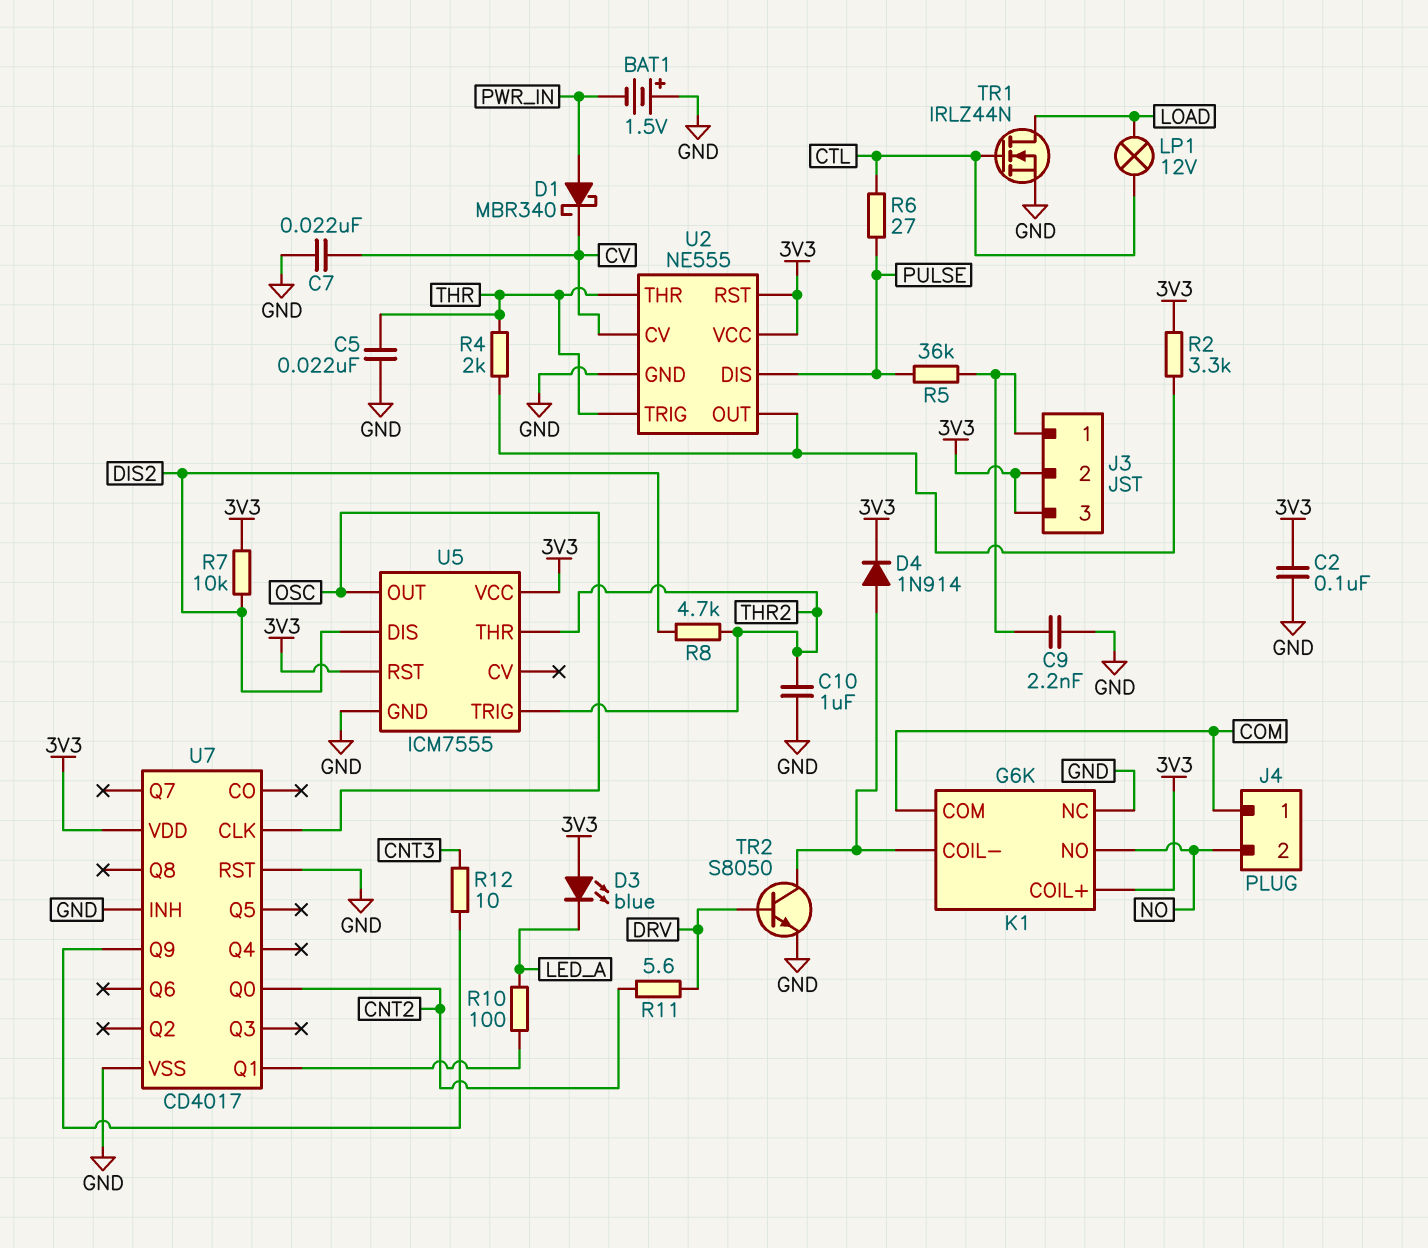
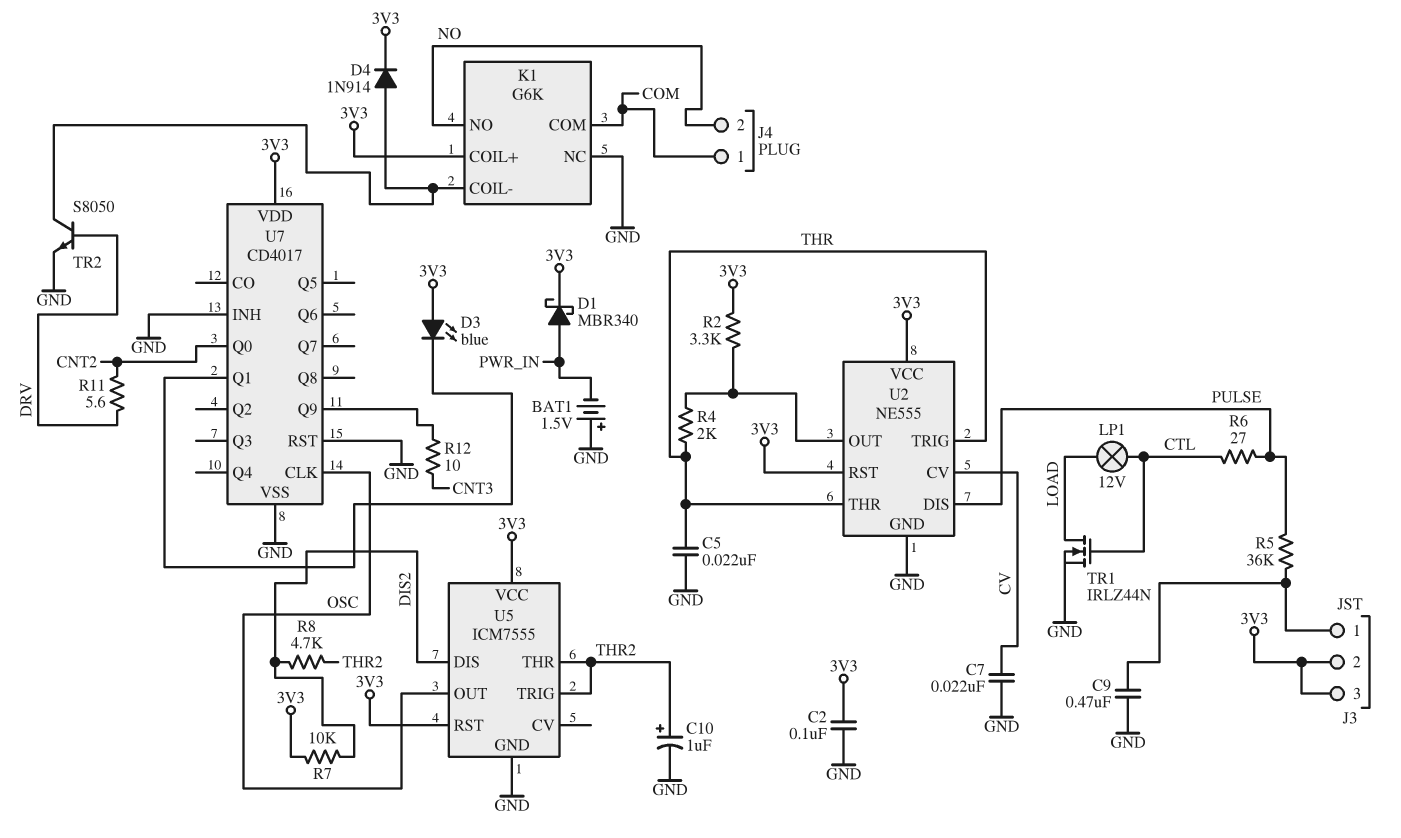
C9: 2.2nF (GND, J3/1) -> 470nF (GND, J3/1)
C10: 1uF (GND, THR2) -> 1uF (plus THR2, minus GND)
D1: schottky MBR340 (A PWR_IN, K CV) -> schottky MBR340 (A PWR_IN, K 3V3)
D3: LED blue (A 3V3, K LED_A) -> LED blue (A 3V3, K U7/Q1)
R10: 100 (LED_A, U7/Q1) -> none

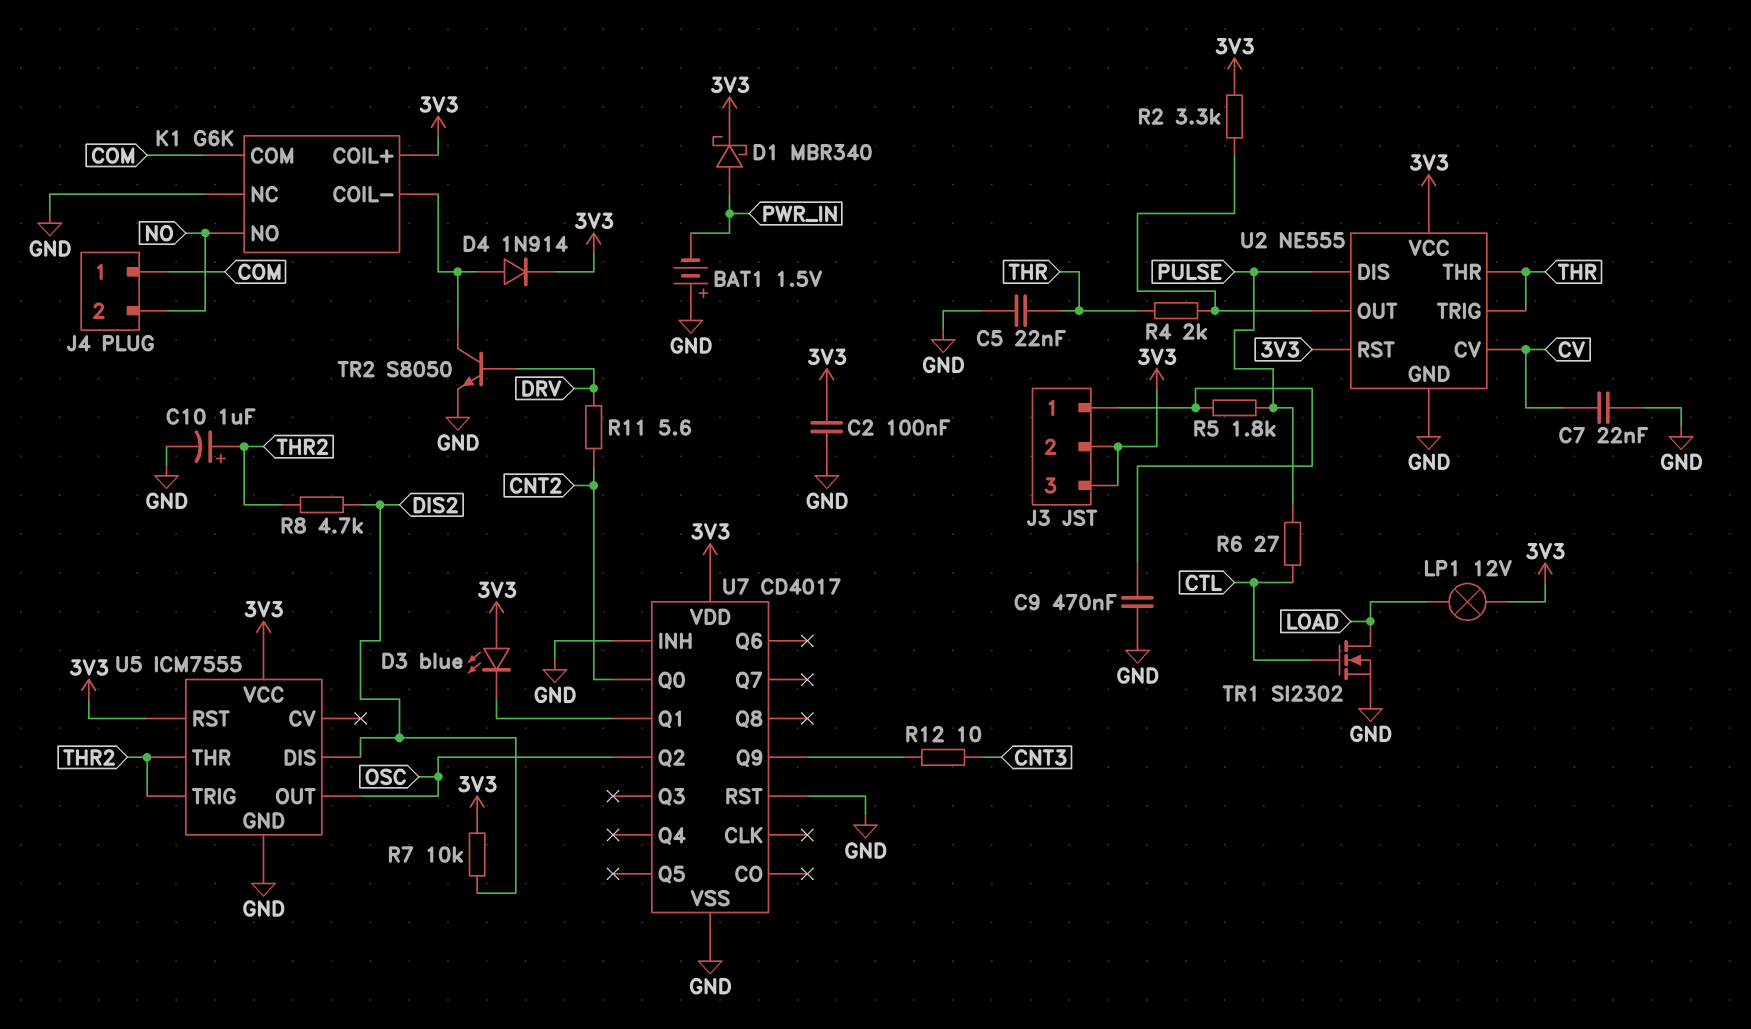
LP1: lamp 12V (CTL, LOAD) -> lamp 12V (3V3, LOAD)
R5: 36k (J3/1, PULSE) -> 1.8k (J3/1, PULSE)
TR1: NMOS IRLZ44N (G CTL, D LOAD, S GND) -> NMOS SI2302 (G CTL, D LOAD, S GND)
U7 pin CLK: OSC -> none
U7 pin Q2: none -> OSC

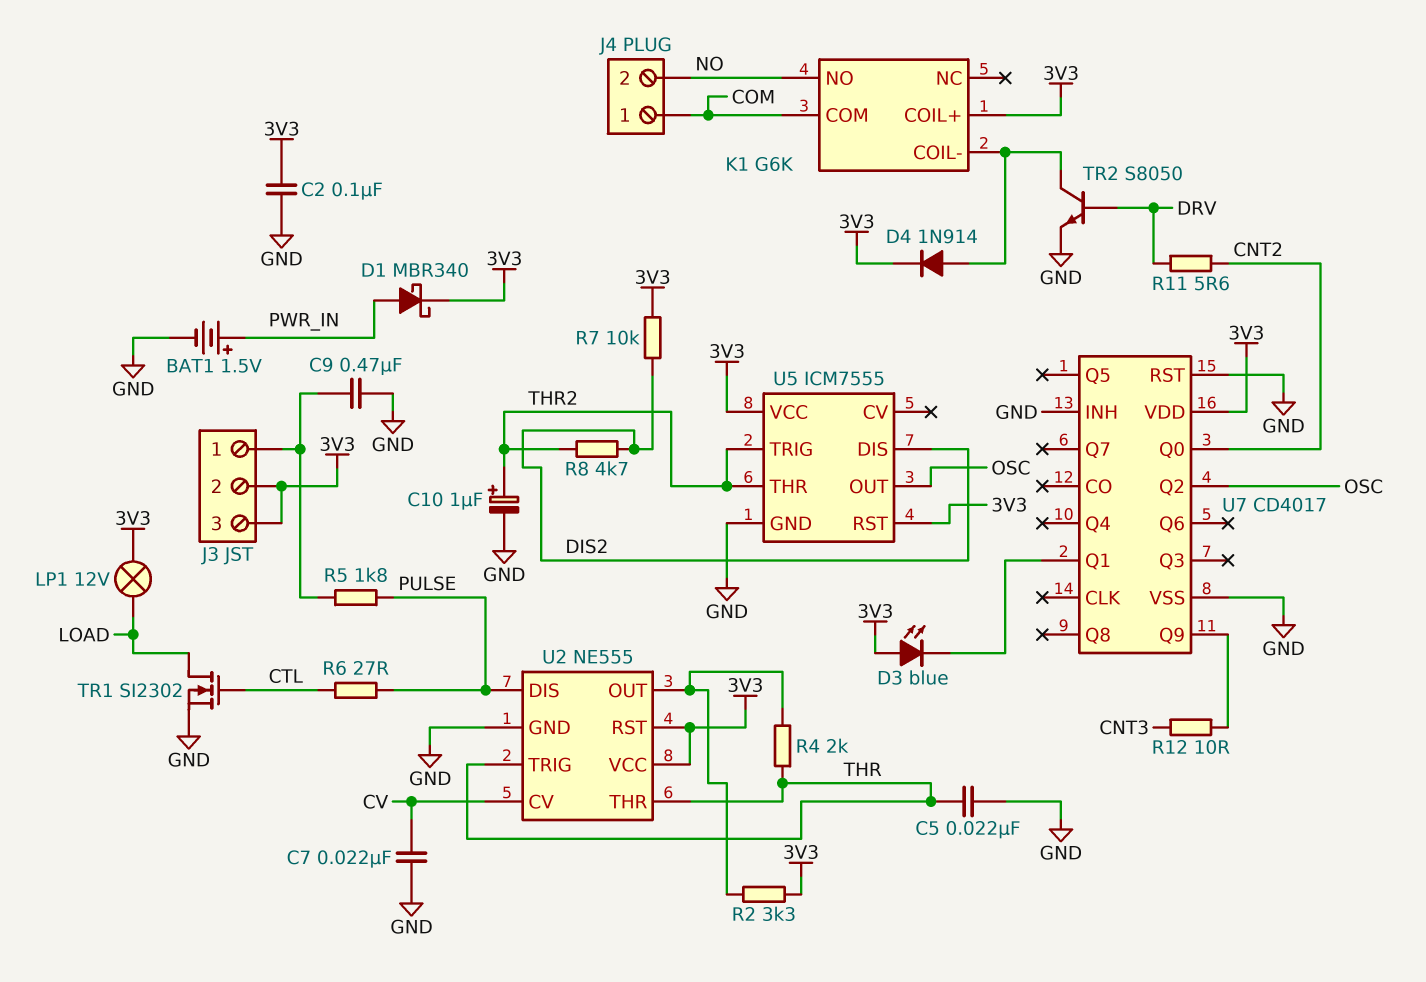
BAT1: 1.5V (plus GND, minus PWR_IN) -> 1.5V (plus PWR_IN, minus GND)
K1 pin NC: GND -> none

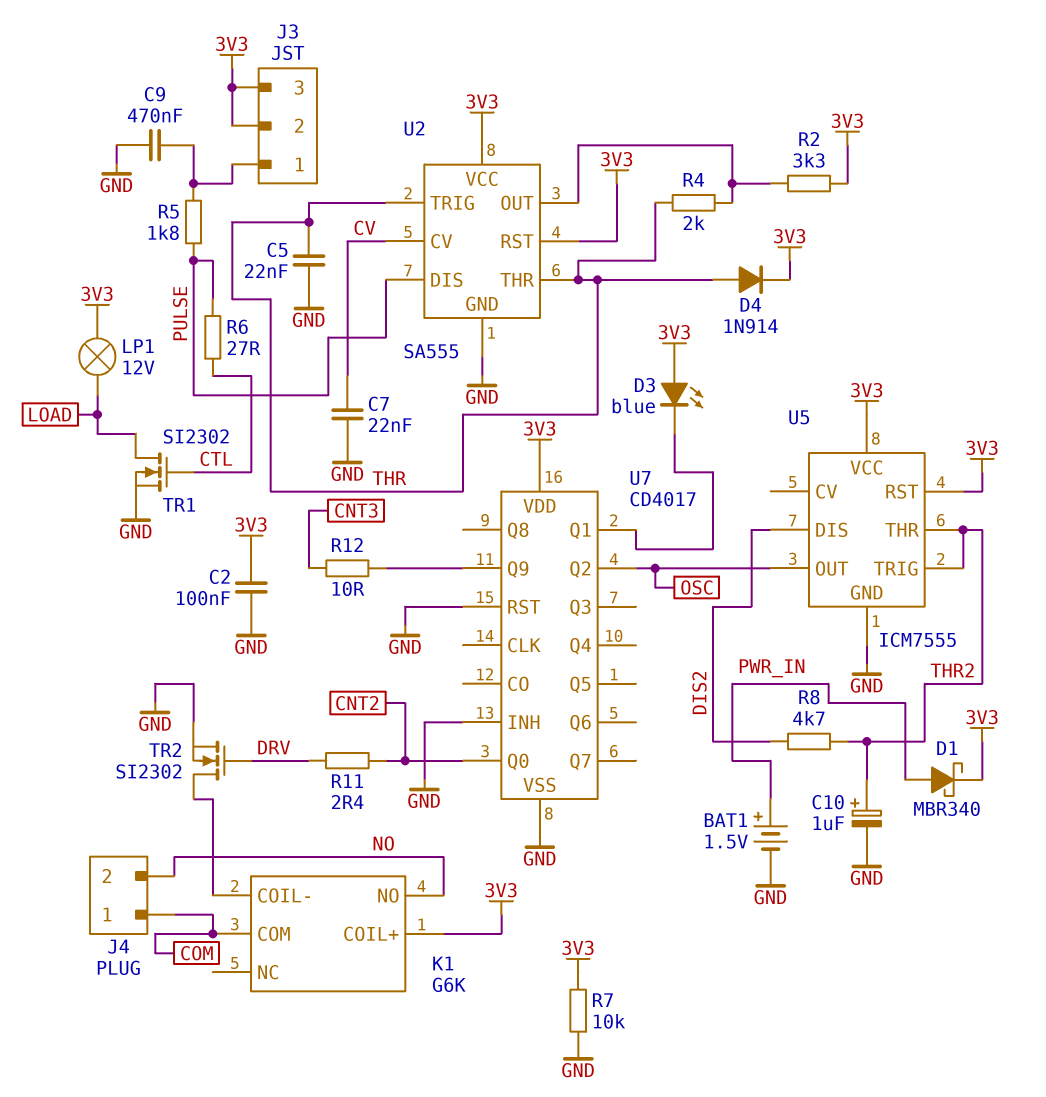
D4: diode 1N914 (A K1/COIL-, K 3V3) -> diode 1N914 (A THR, K 3V3)
R7: 10k (3V3, DIS2) -> 10k (3V3, GND)
R11: 5.6 (CNT2, DRV) -> 2.4 (CNT2, DRV)
TR2: NPN S8050 (B DRV, C K1/COIL-, E GND) -> NMOS SI2302 (G DRV, D K1/COIL-, S GND)
U2: NE555 -> SA555

